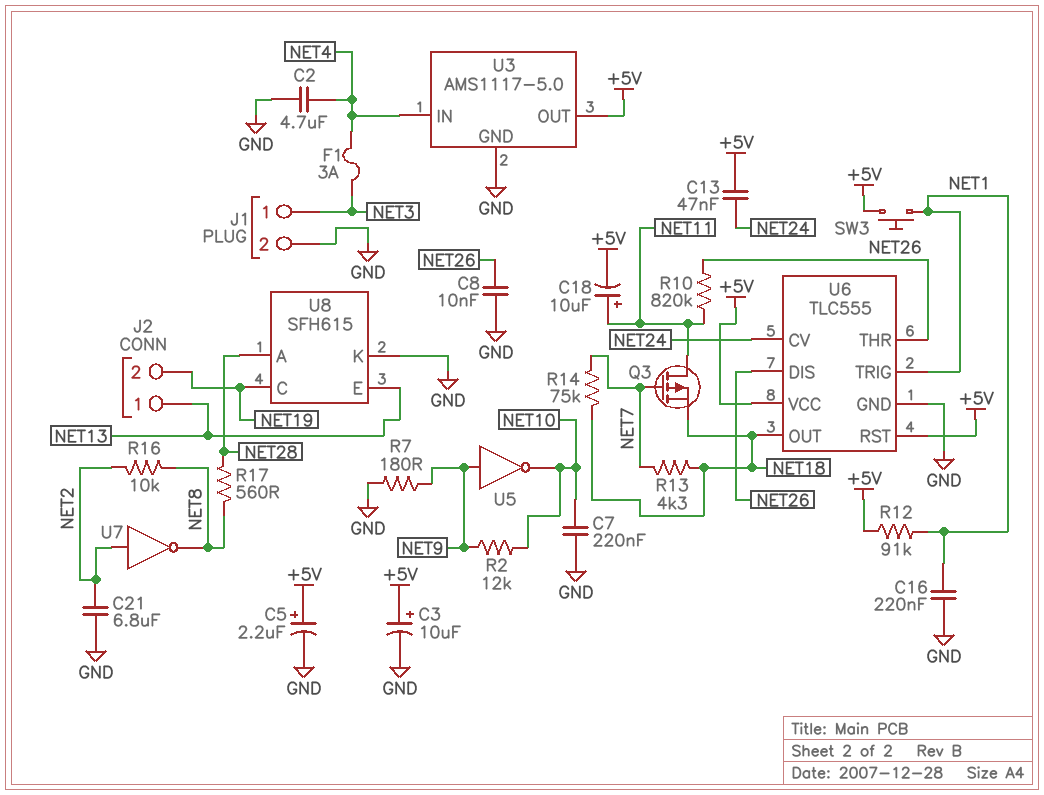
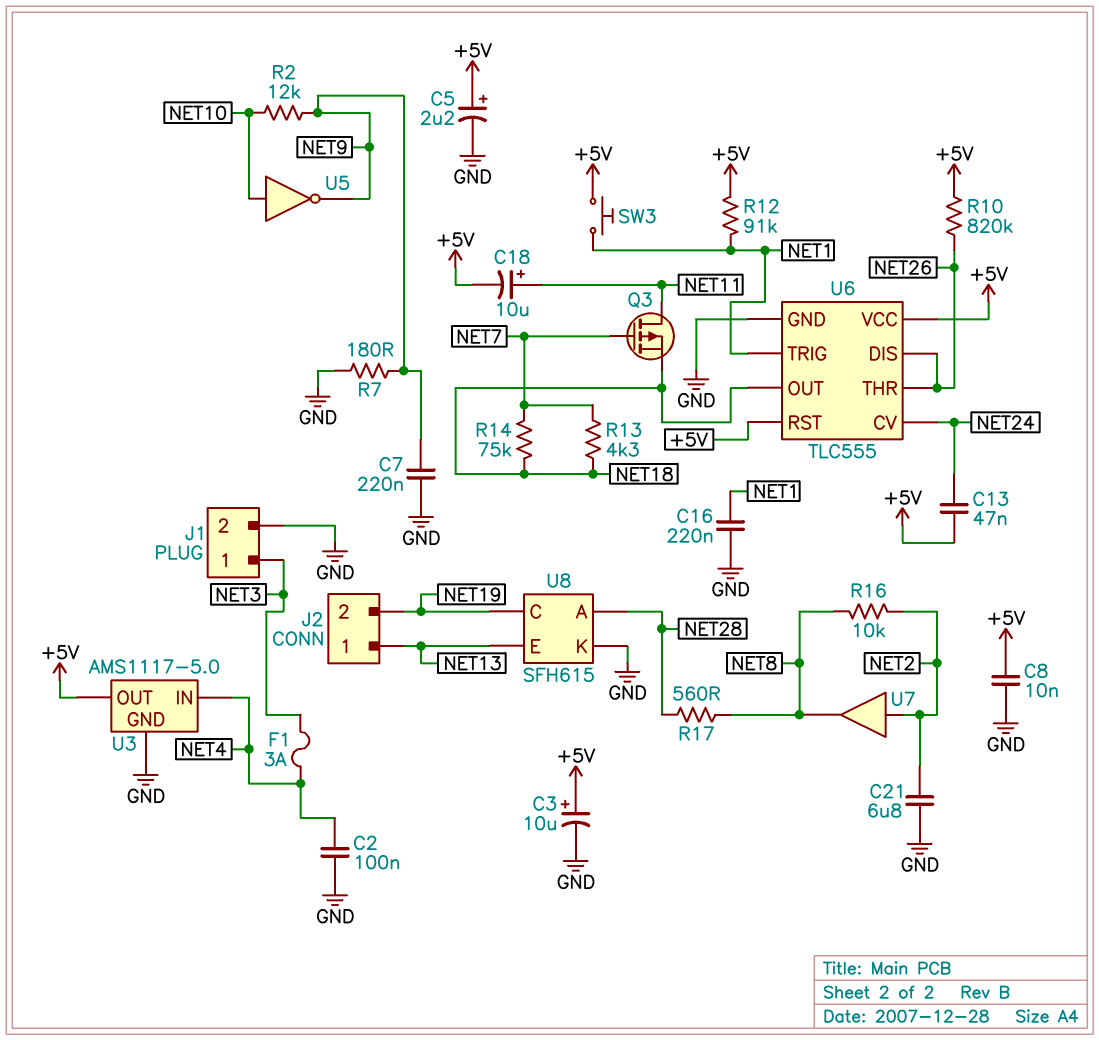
C2: 4.7uF (GND, NET4) -> 100nF (GND, NET4)
C7: 220nF (GND, NET10) -> 220nF (GND, NET9)
C8: 10nF (GND, NET26) -> 10nF (+5V, GND)
R10: 820k (NET11, NET26) -> 820k (+5V, NET26)
U5: NOT (in NET9, out NET10) -> NOT (in NET10, out NET9)
U7: NOT (in NET2, out NET8) -> buffer (in NET2, out NET8)

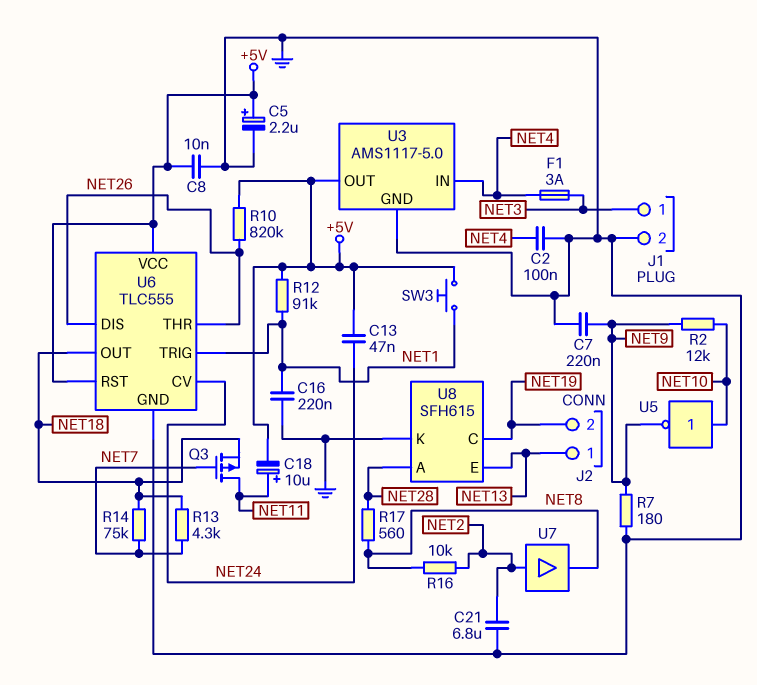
C3: 10uF (plus +5V, minus GND) -> none

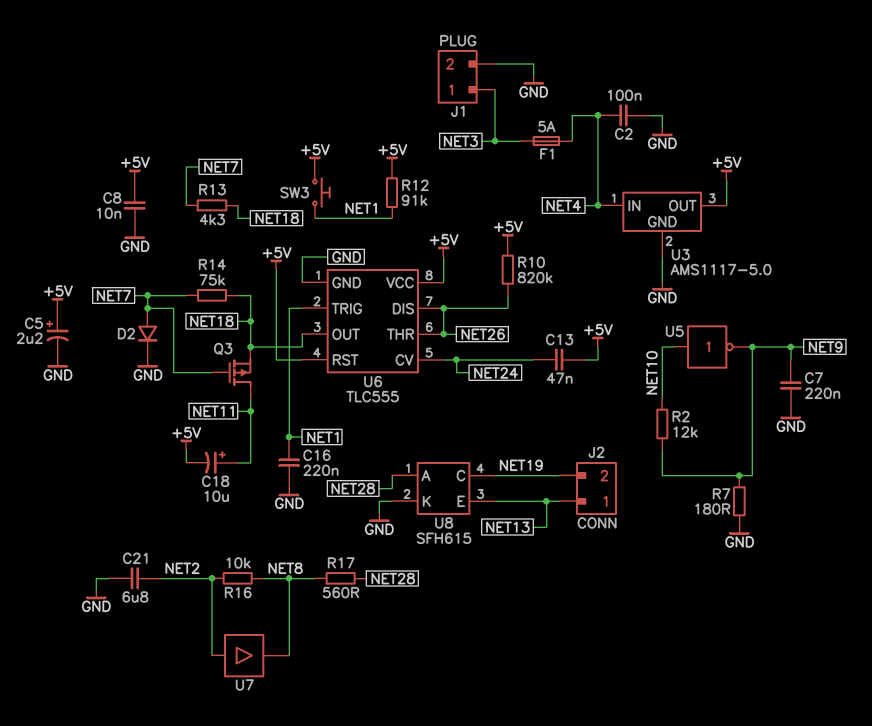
D2: none -> diode (A NET7, K GND)
F1: 3A (NET3, NET4) -> 5A (NET3, NET4)

